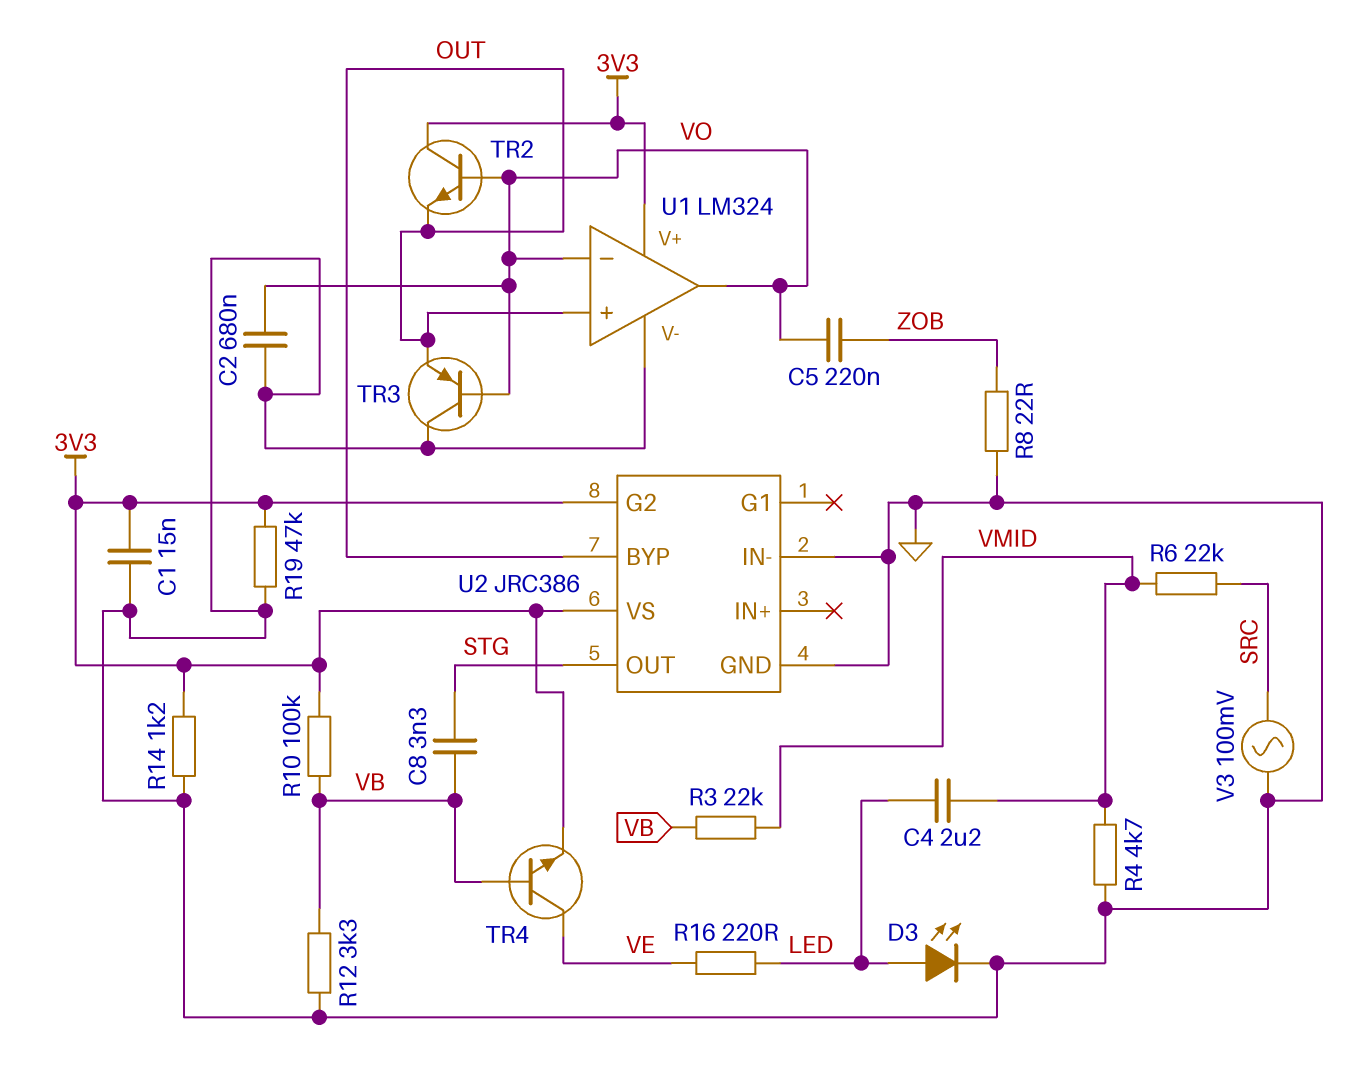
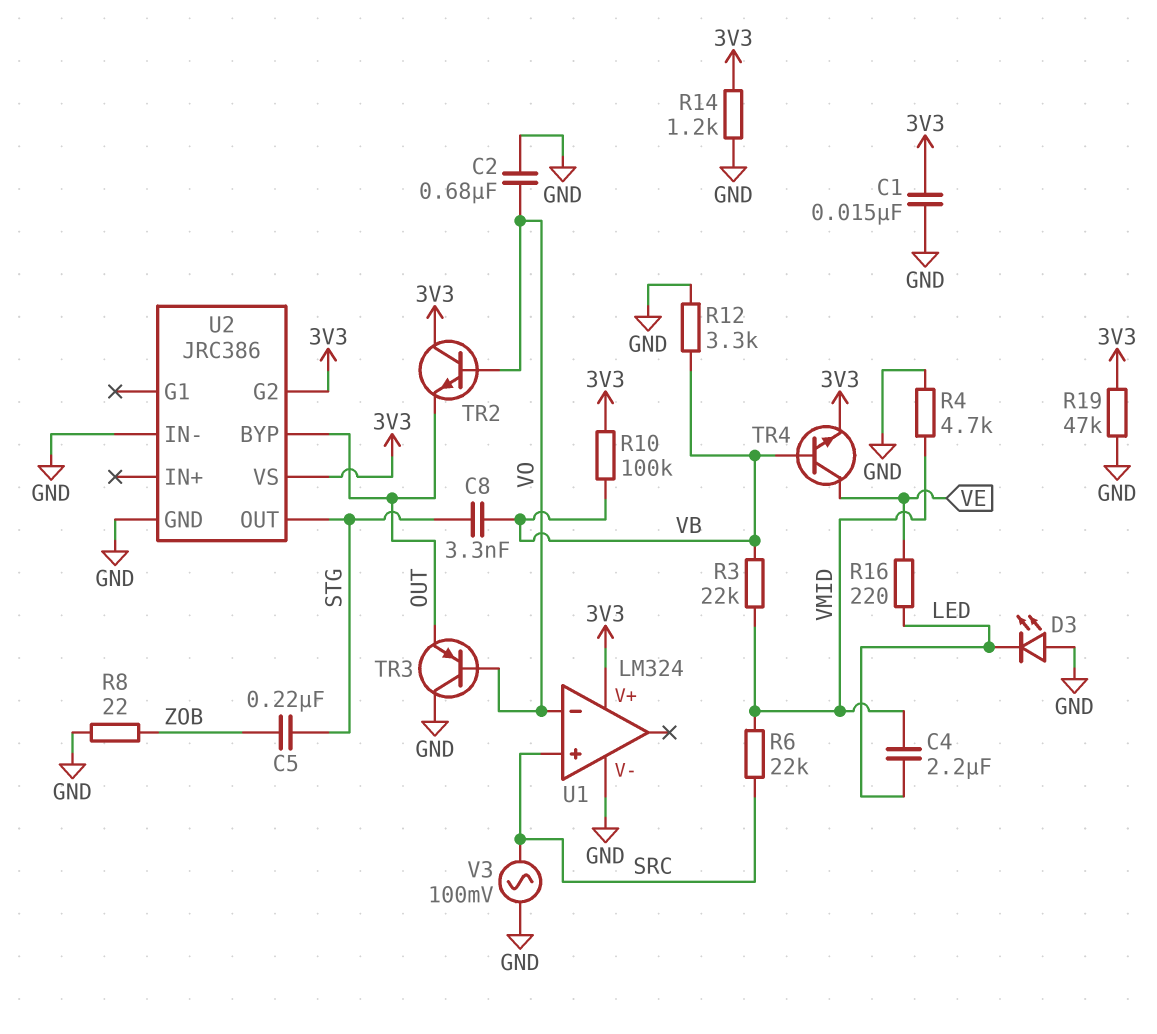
C5: 220nF (VO, ZOB) -> 220nF (STG, ZOB)
D3: LED (A LED, K GND) -> LED (A GND, K LED)
U1 pin in+: OUT -> SRC
U1 pin out: VO -> none

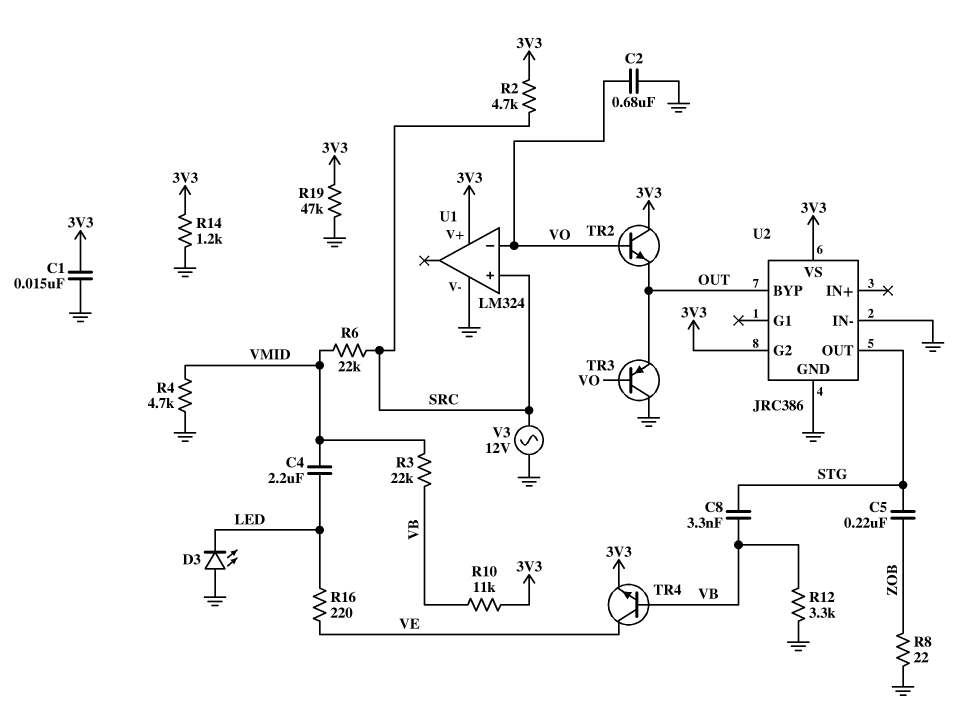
R2: none -> 4.7k (3V3, SRC)
R10: 100k (3V3, VB) -> 11k (3V3, VB)
V3: AC 100mV (GND, SRC) -> AC 12V (GND, SRC)

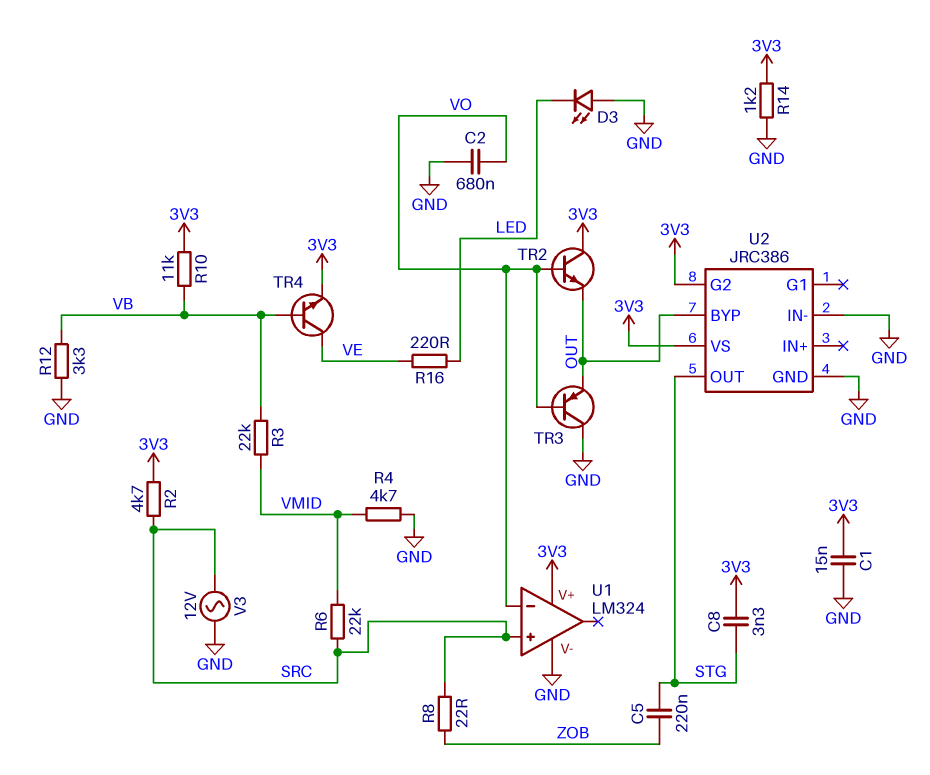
C4: 2.2uF (LED, VMID) -> none
C8: 3.3nF (STG, VB) -> 3.3nF (3V3, STG)
R8: 22 (GND, ZOB) -> 22 (SRC, ZOB)
R19: 47k (3V3, GND) -> none

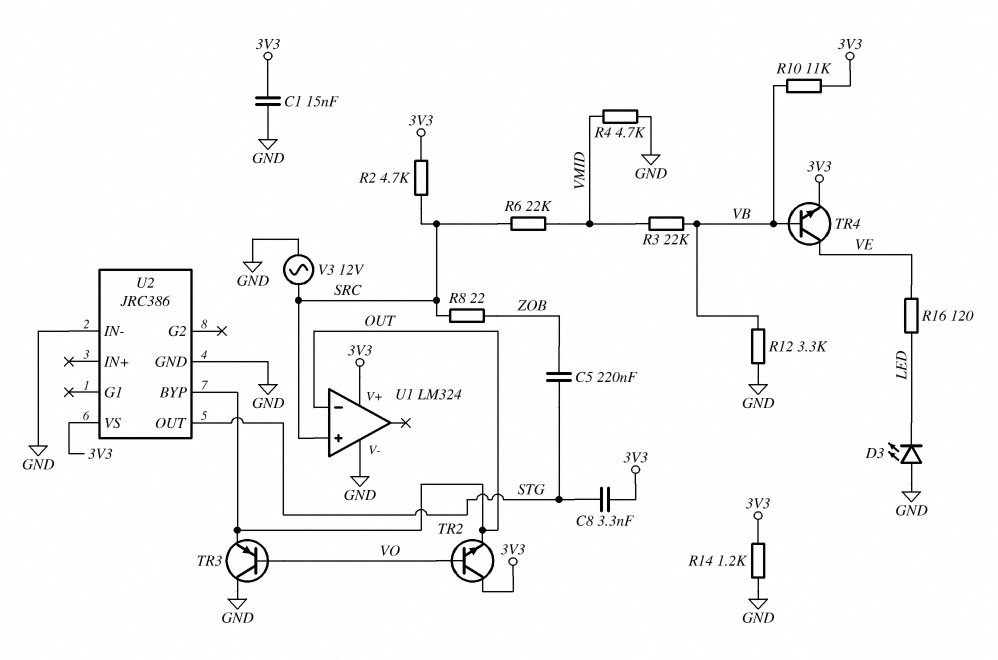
C2: 680nF (GND, VO) -> none
R16: 220 (LED, VE) -> 120 (LED, VE)
U1 pin in-: VO -> OUT
U2 pin G2: 3V3 -> none

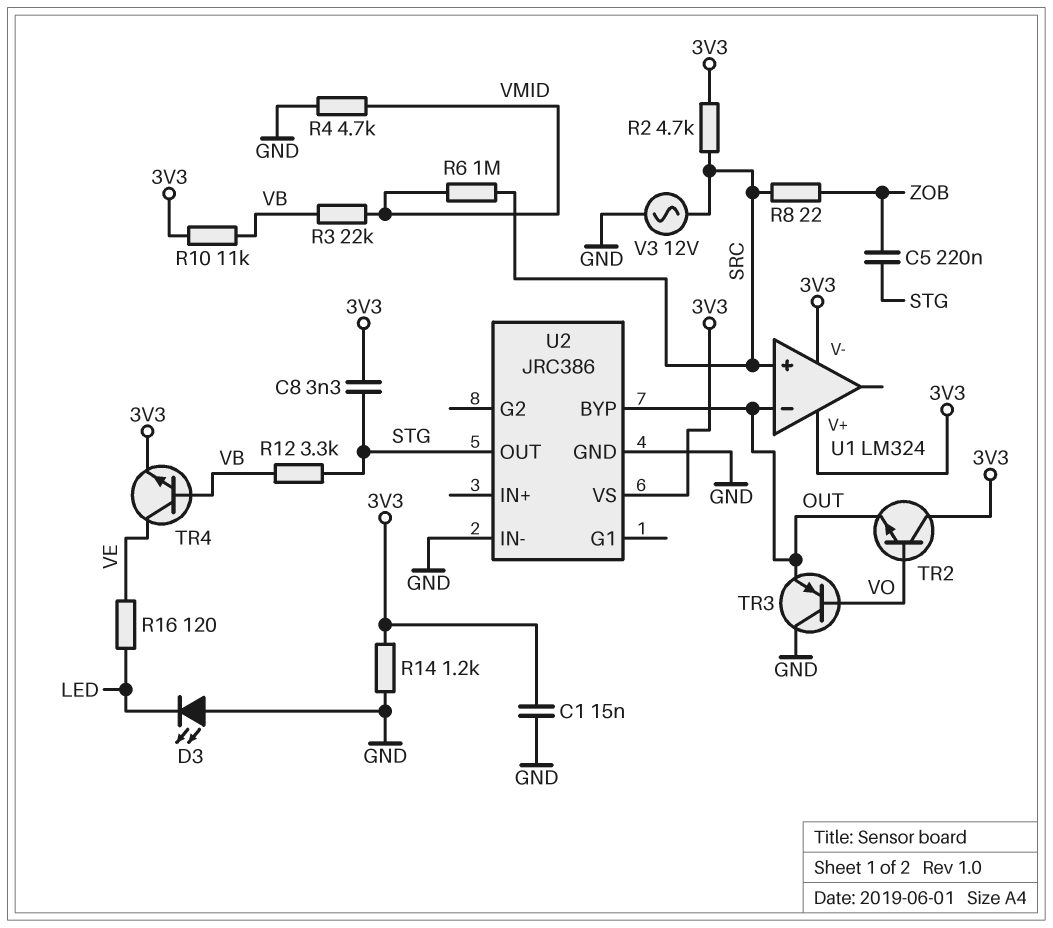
R6: 22k (SRC, VMID) -> 1M (SRC, VMID)
R12: 3.3k (GND, VB) -> 3.3k (STG, VB)
U1 pin V-: GND -> 3V3

